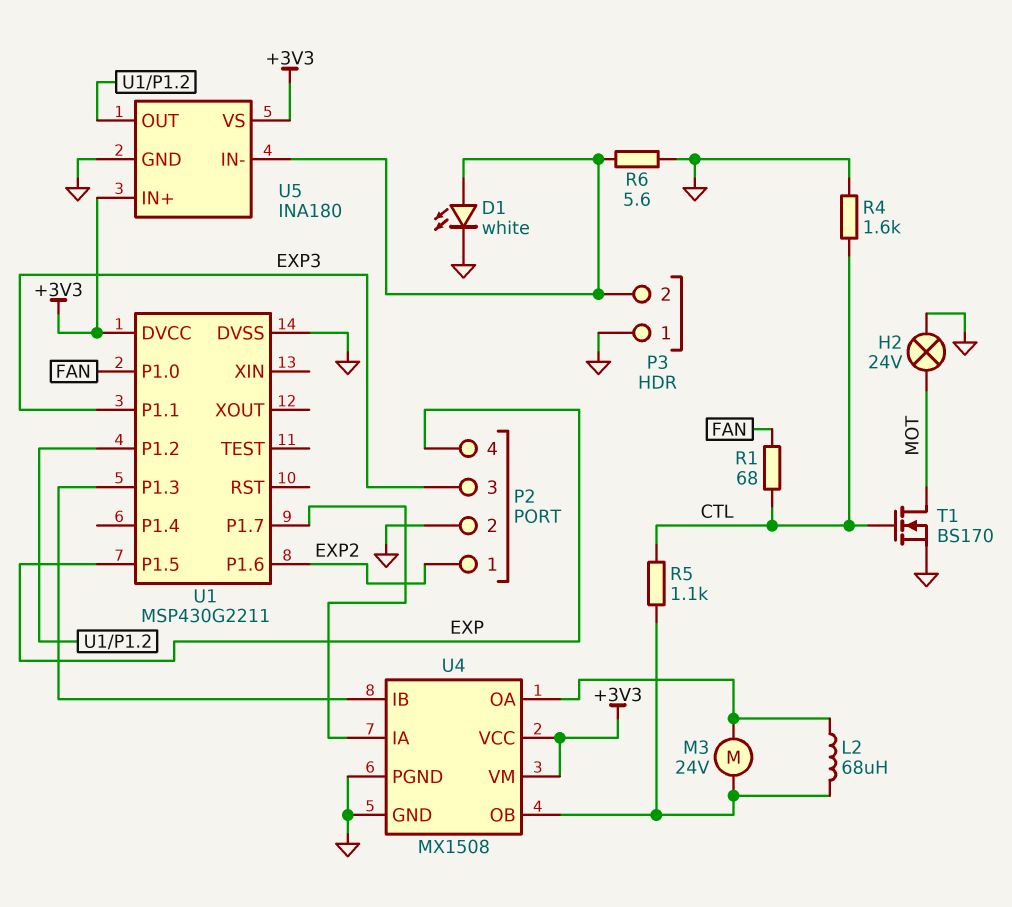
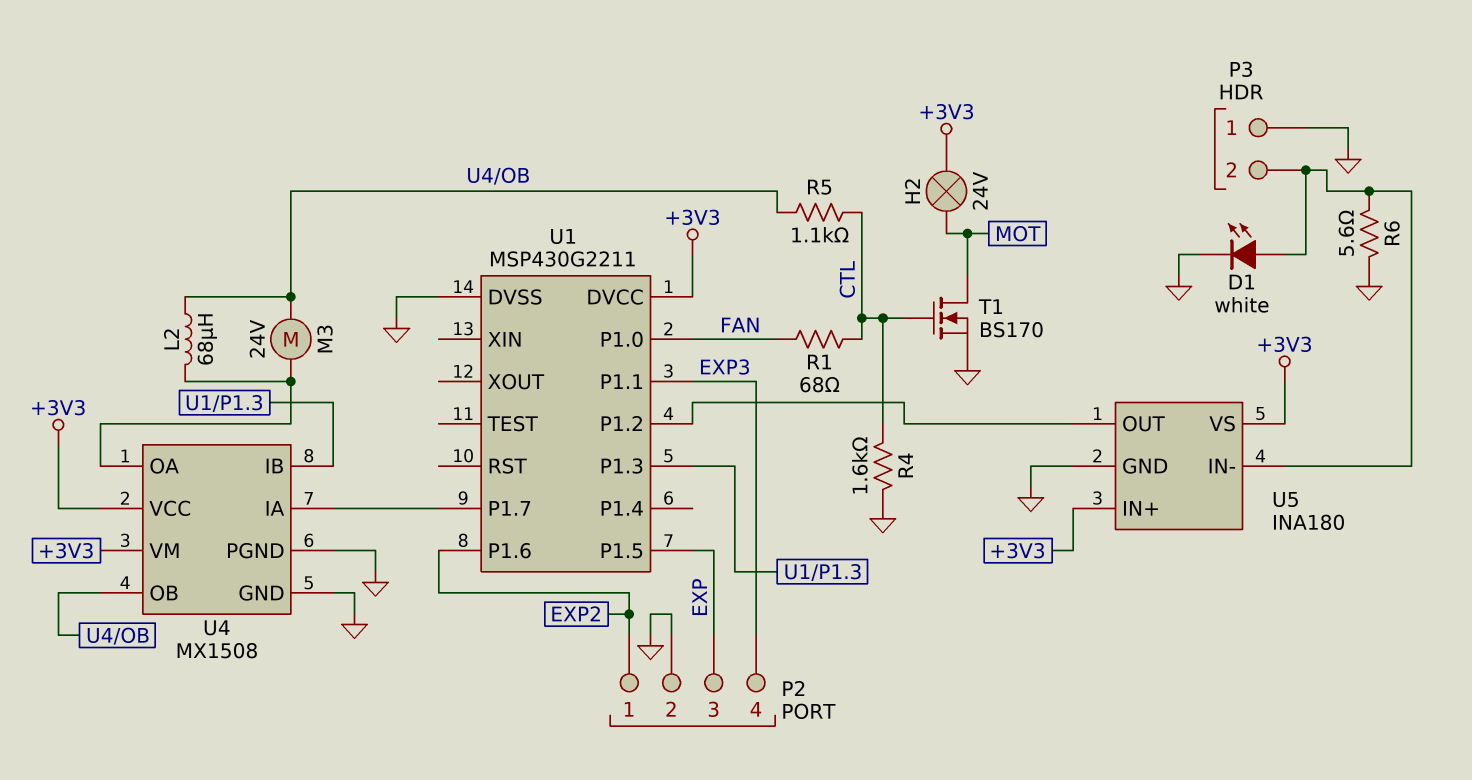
H2: lamp 24V (GND, MOT) -> lamp 24V (+3V3, MOT)
P2 pin 3: EXP3 -> EXP
P2 pin 4: EXP -> EXP3

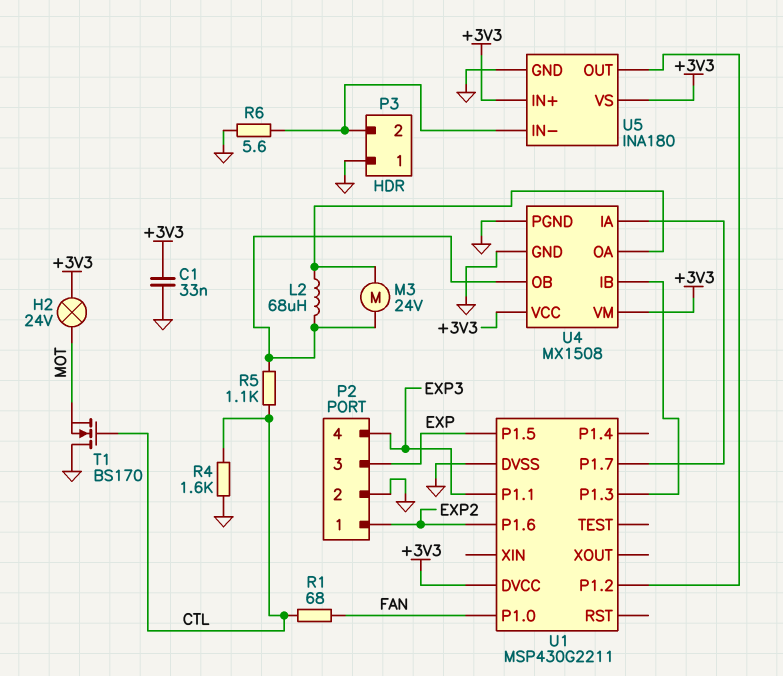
C1: none -> 33nF (+3V3, GND)
D1: LED white (A P3/2, K GND) -> none
T1: NMOS BS170 (G CTL, D MOT, S GND) -> NMOS BS170 (G CTL, D GND, S MOT)

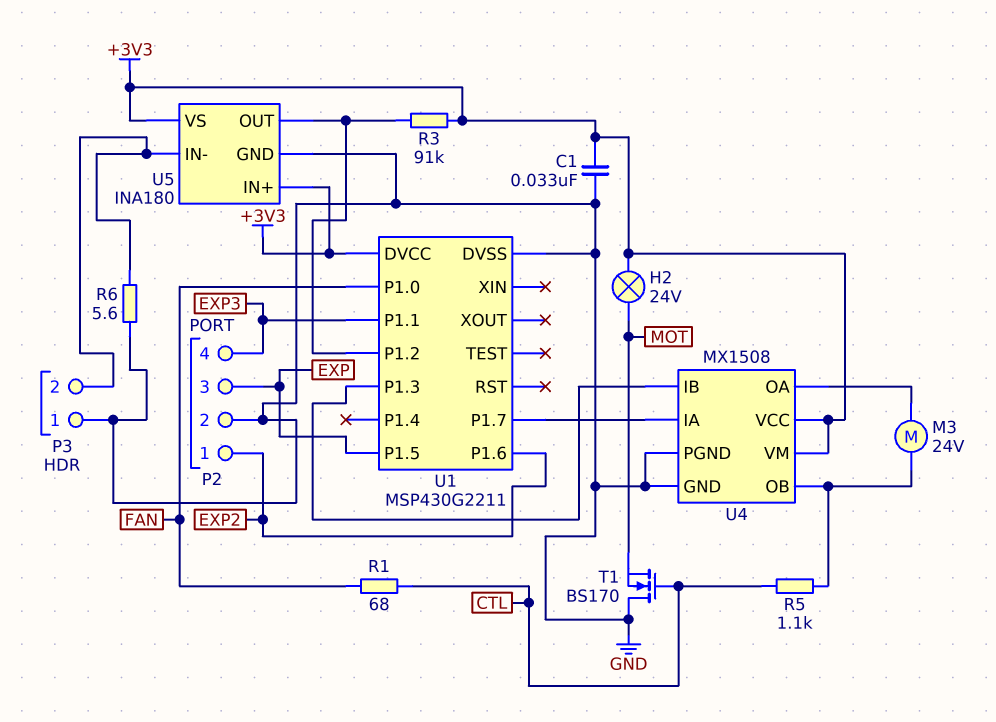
L2: 68uH (U4/OA, U4/OB) -> none
R3: none -> 91k (+3V3, U1/P1.2)
R4: 1.6k (CTL, GND) -> none

